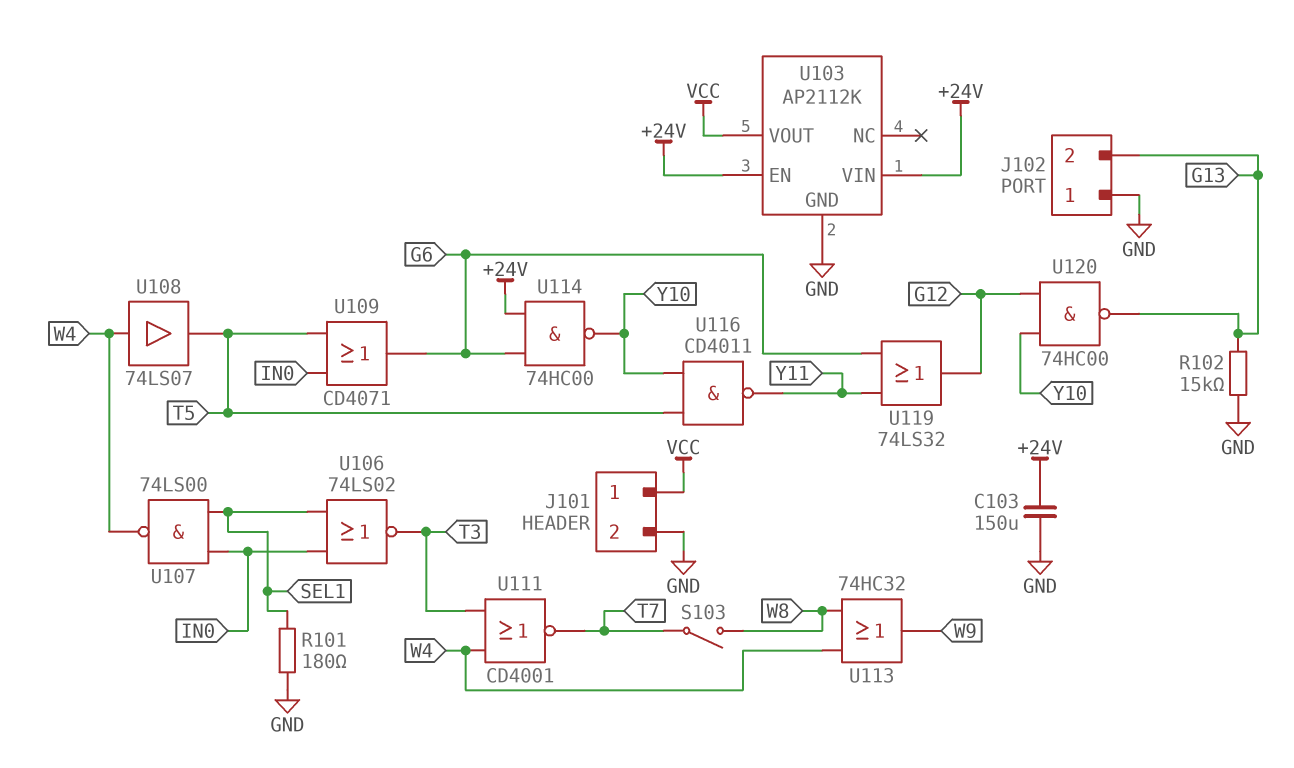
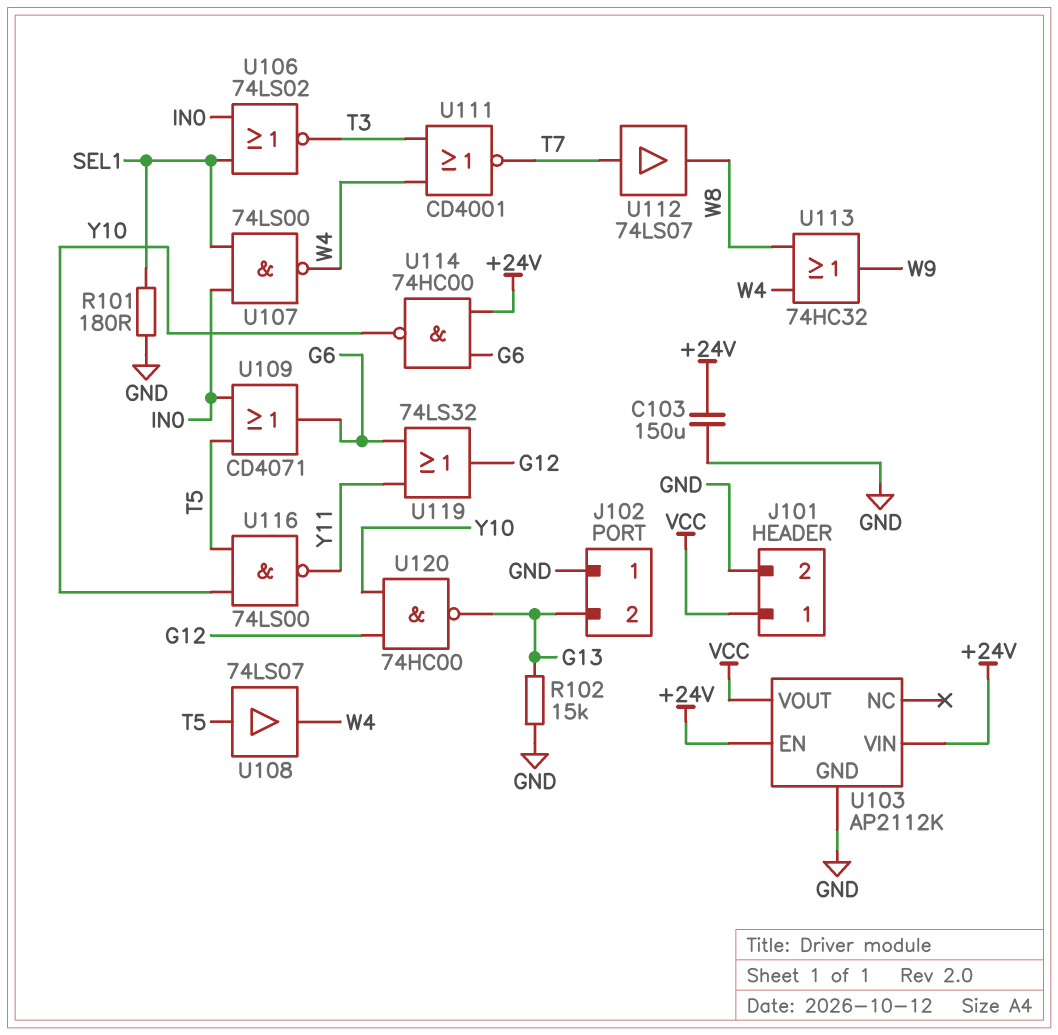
S103: switch (T7, W8) -> none
U108: buffer 74LS07 (in W4, out T5) -> buffer 74LS07 (in T5, out W4)
U112: none -> buffer 74LS07 (in T7, out W8)
U116: NAND CD4011 (in T5, in Y10, out Y11) -> NAND 74LS00 (in T5, in Y10, out Y11)

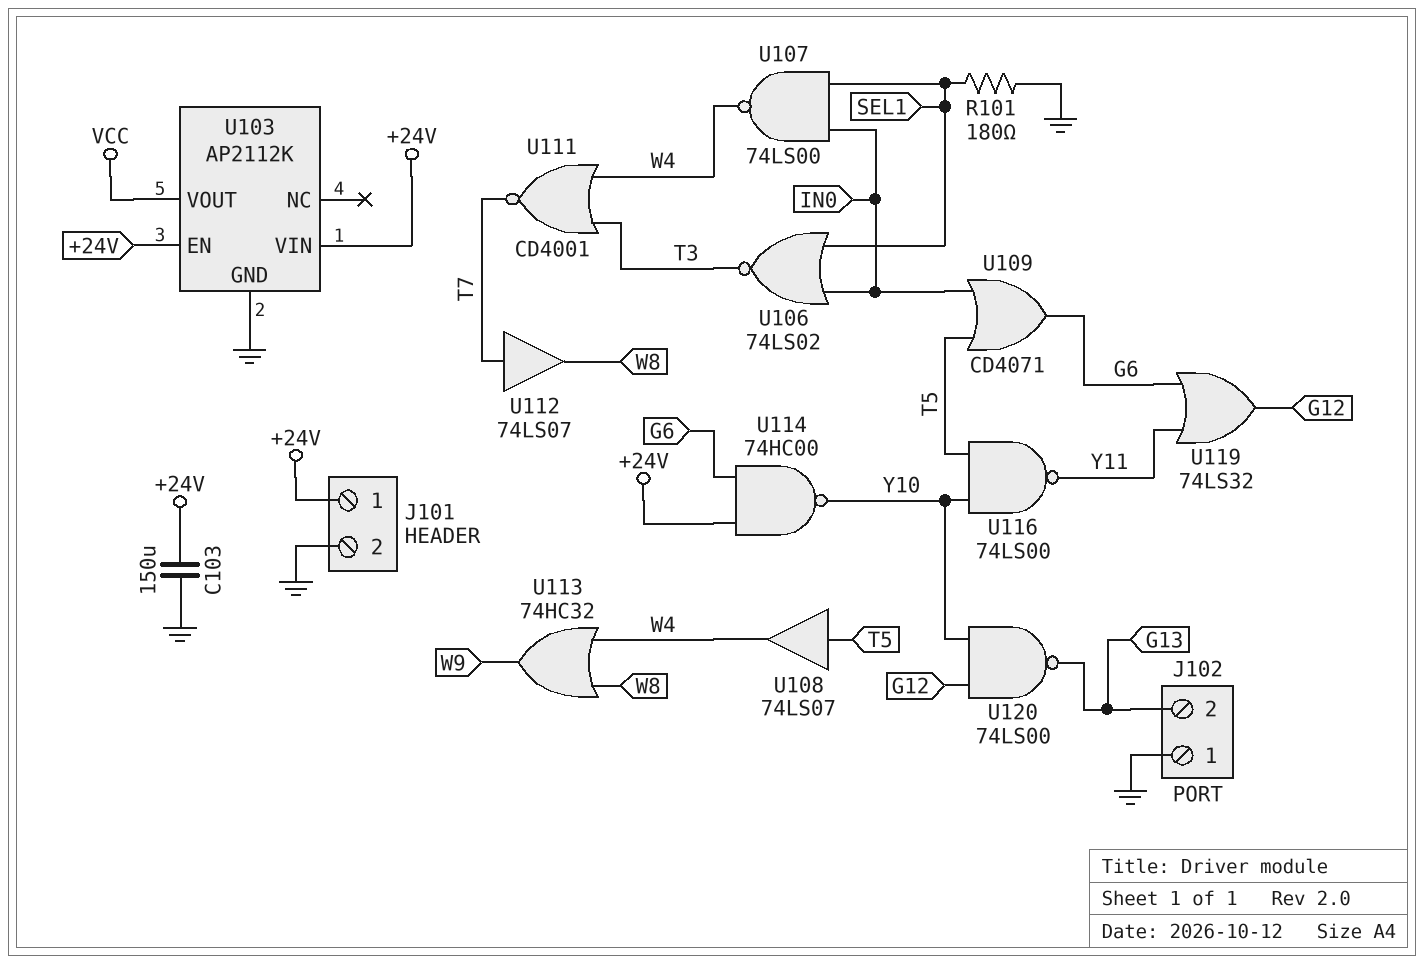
J101 pin 1: VCC -> +24V
R102: 15k (G13, GND) -> none
U120: NAND 74HC00 (in G12, in Y10, out G13) -> NAND 74LS00 (in G12, in Y10, out G13)

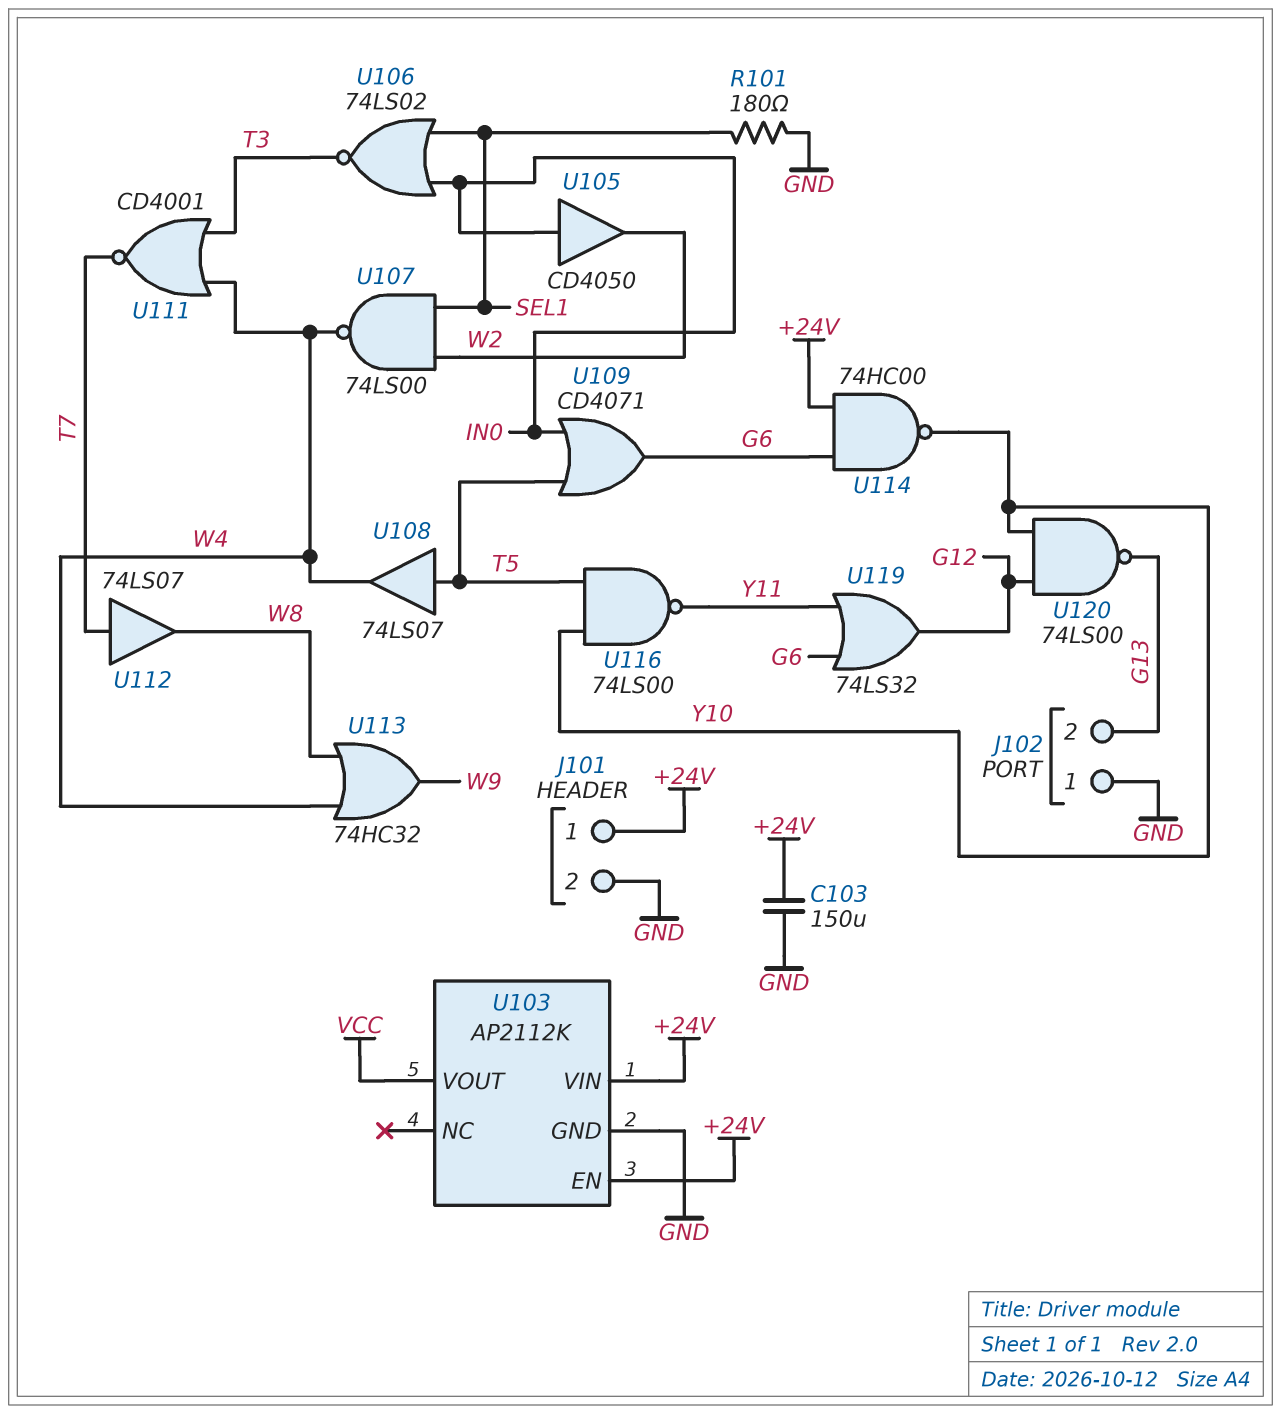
U105: none -> buffer CD4050 (in IN0, out W2)
U107: NAND 74LS00 (in IN0, in SEL1, out W4) -> NAND 74LS00 (in SEL1, in W2, out W4)

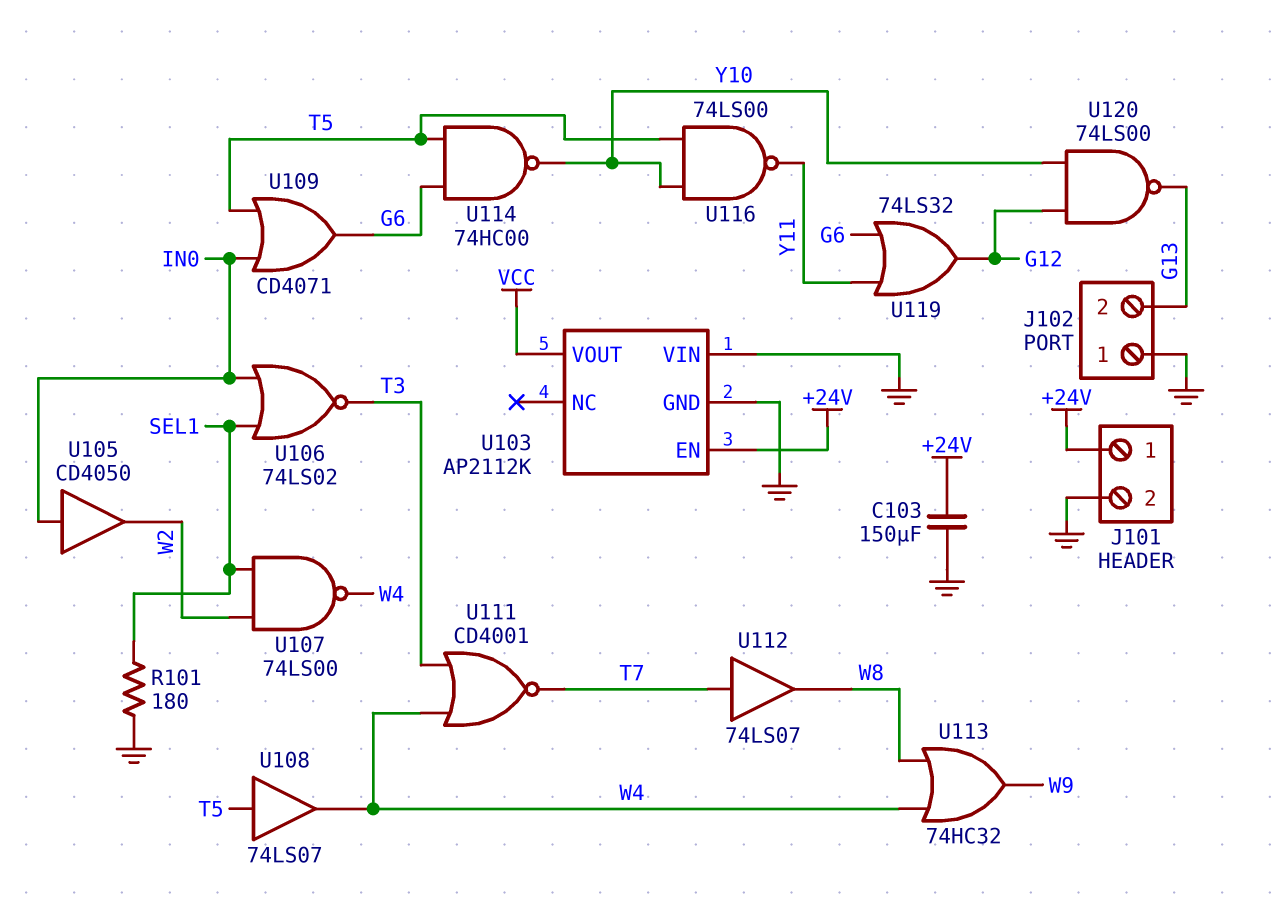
U103 pin VIN: +24V -> GND
U114: NAND 74HC00 (in +24V, in G6, out Y10) -> NAND 74HC00 (in G6, in T5, out Y10)

